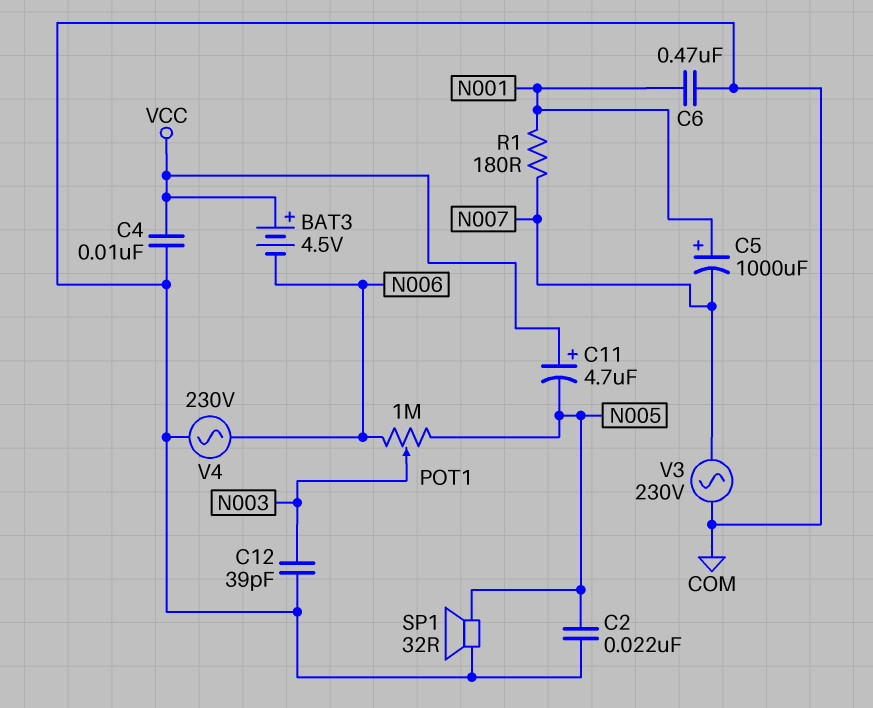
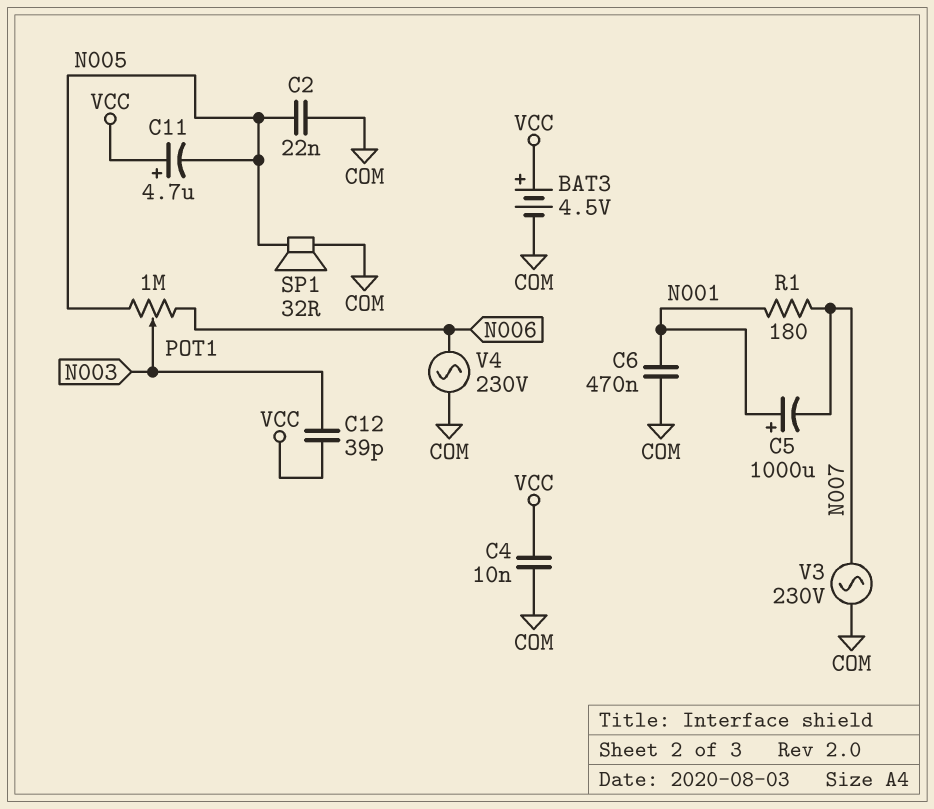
BAT3: 4.5V (plus VCC, minus N006) -> 4.5V (plus VCC, minus COM)
C12: 39pF (COM, N003) -> 39pF (N003, VCC)

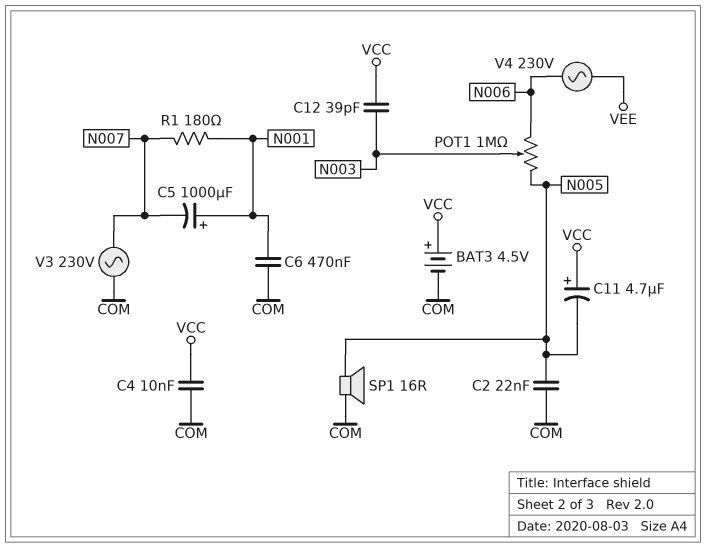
SP1: speaker 32R (COM, N005) -> speaker 16R (COM, N005)
V4: AC 230V (COM, N006) -> AC 230V (N006, VEE)

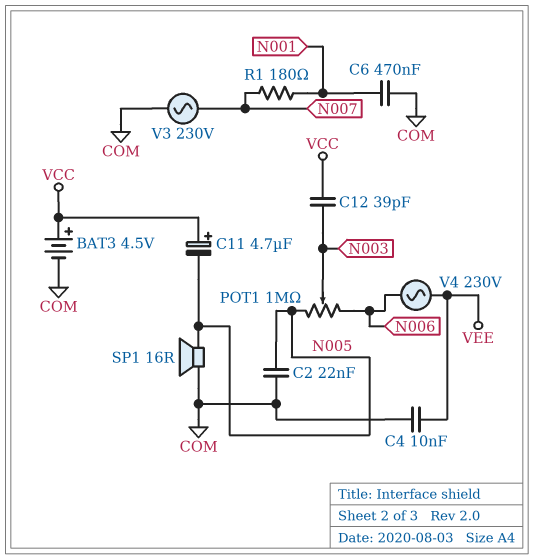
C4: 10nF (COM, VCC) -> 10nF (COM, VEE)
C5: 1000uF (plus N001, minus N007) -> none

